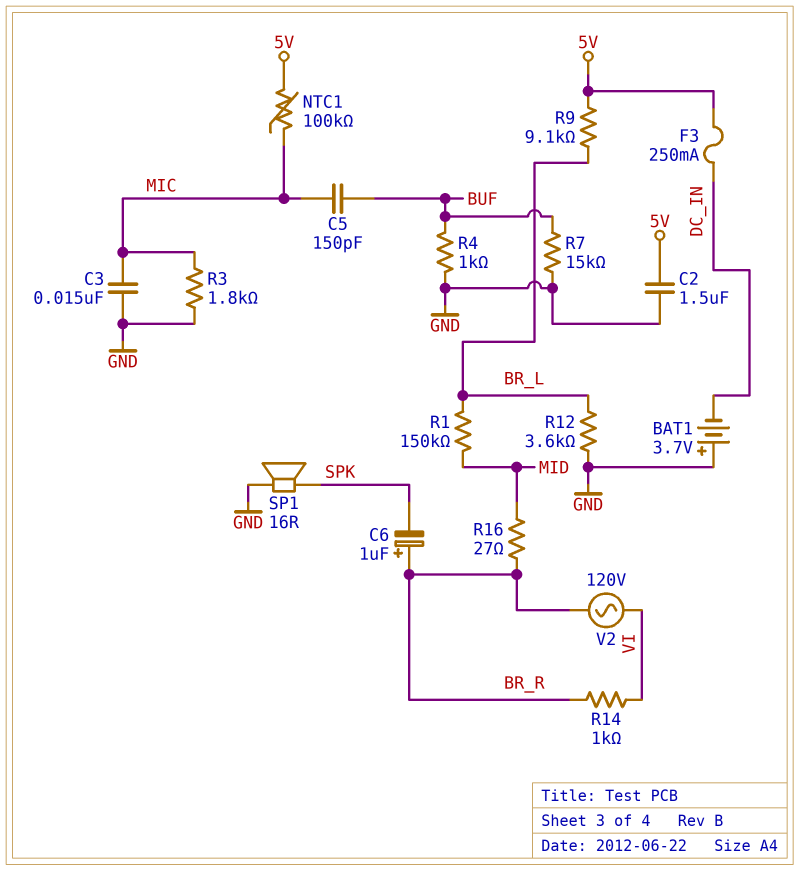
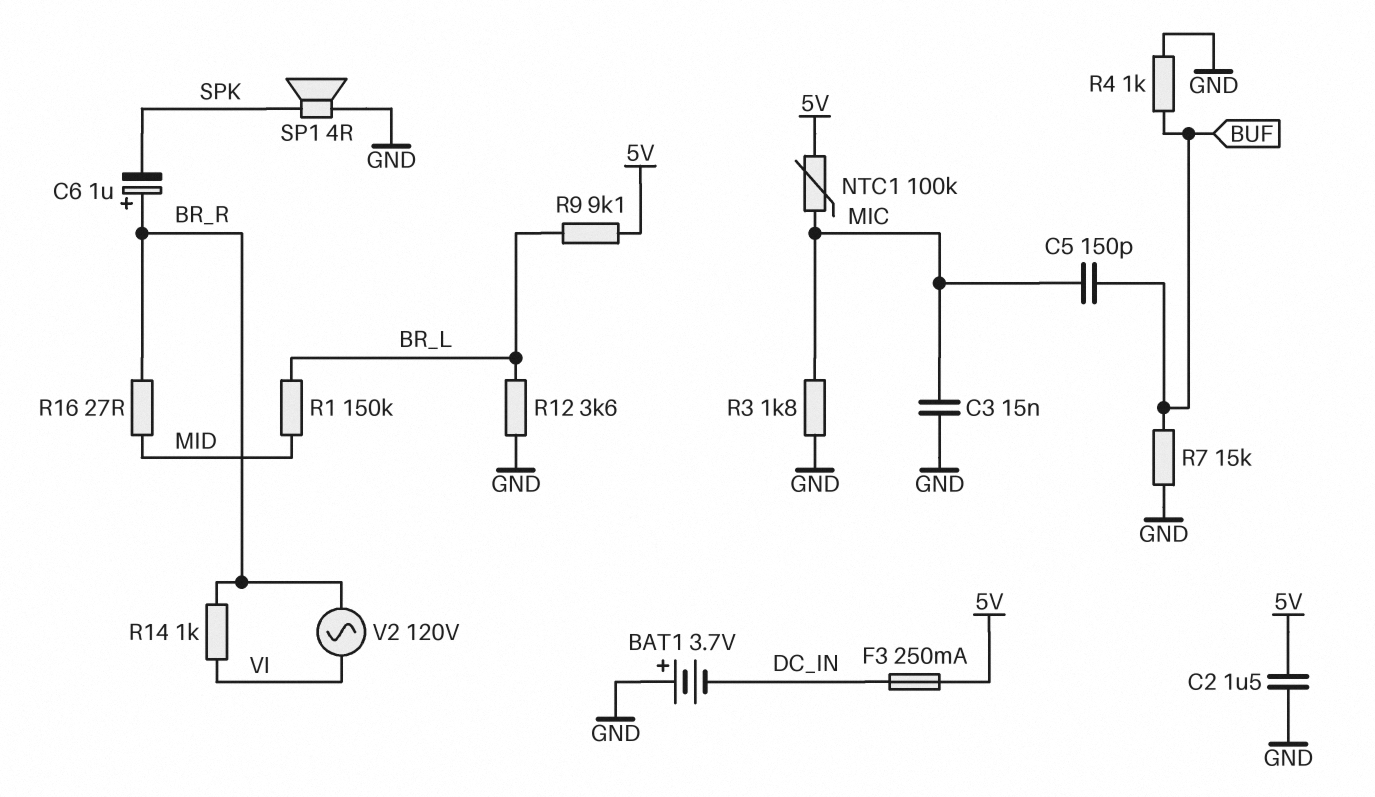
SP1: speaker 16R (GND, SPK) -> speaker 4R (GND, SPK)

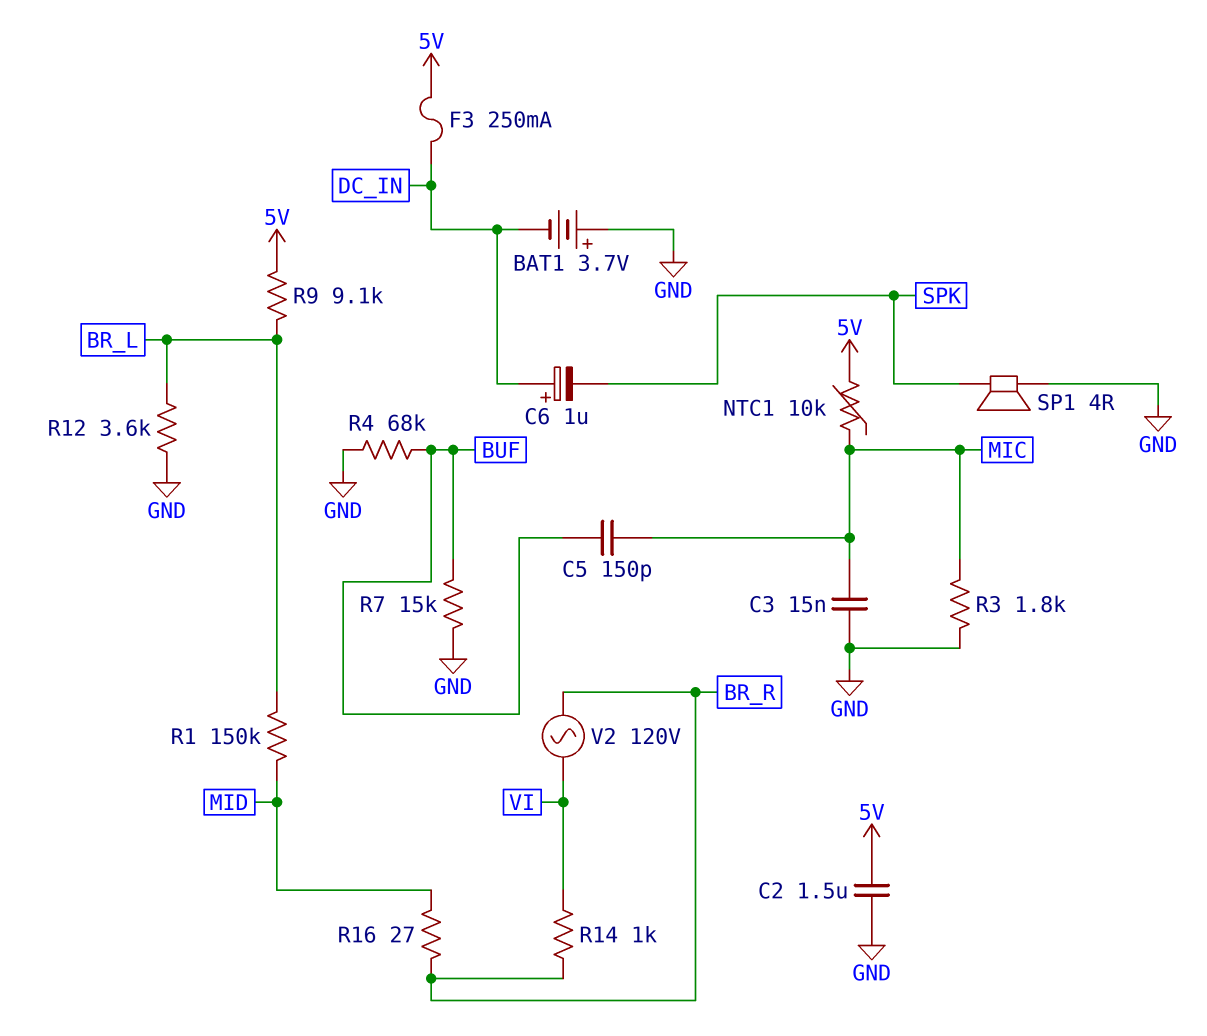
C6: 1uF (plus BR_R, minus SPK) -> 1uF (plus DC_IN, minus SPK)
NTC1: 100k (5V, MIC) -> 10k (5V, MIC)
R4: 1k (BUF, GND) -> 68k (BUF, GND)

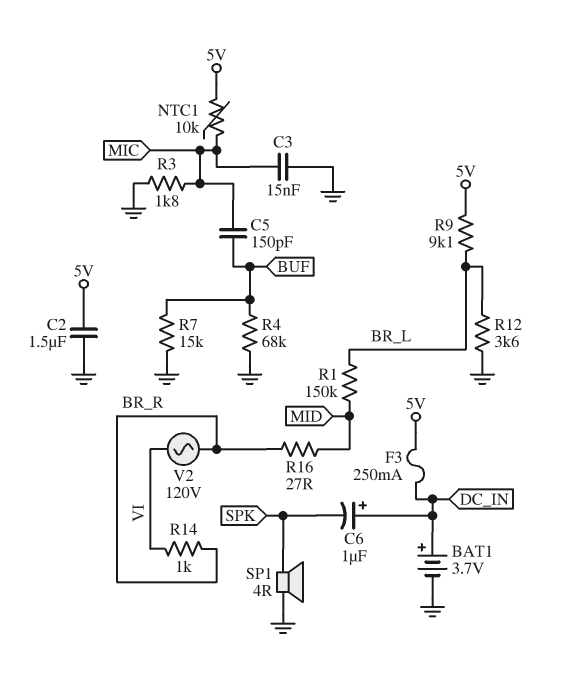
BAT1: 3.7V (plus GND, minus DC_IN) -> 3.7V (plus DC_IN, minus GND)

